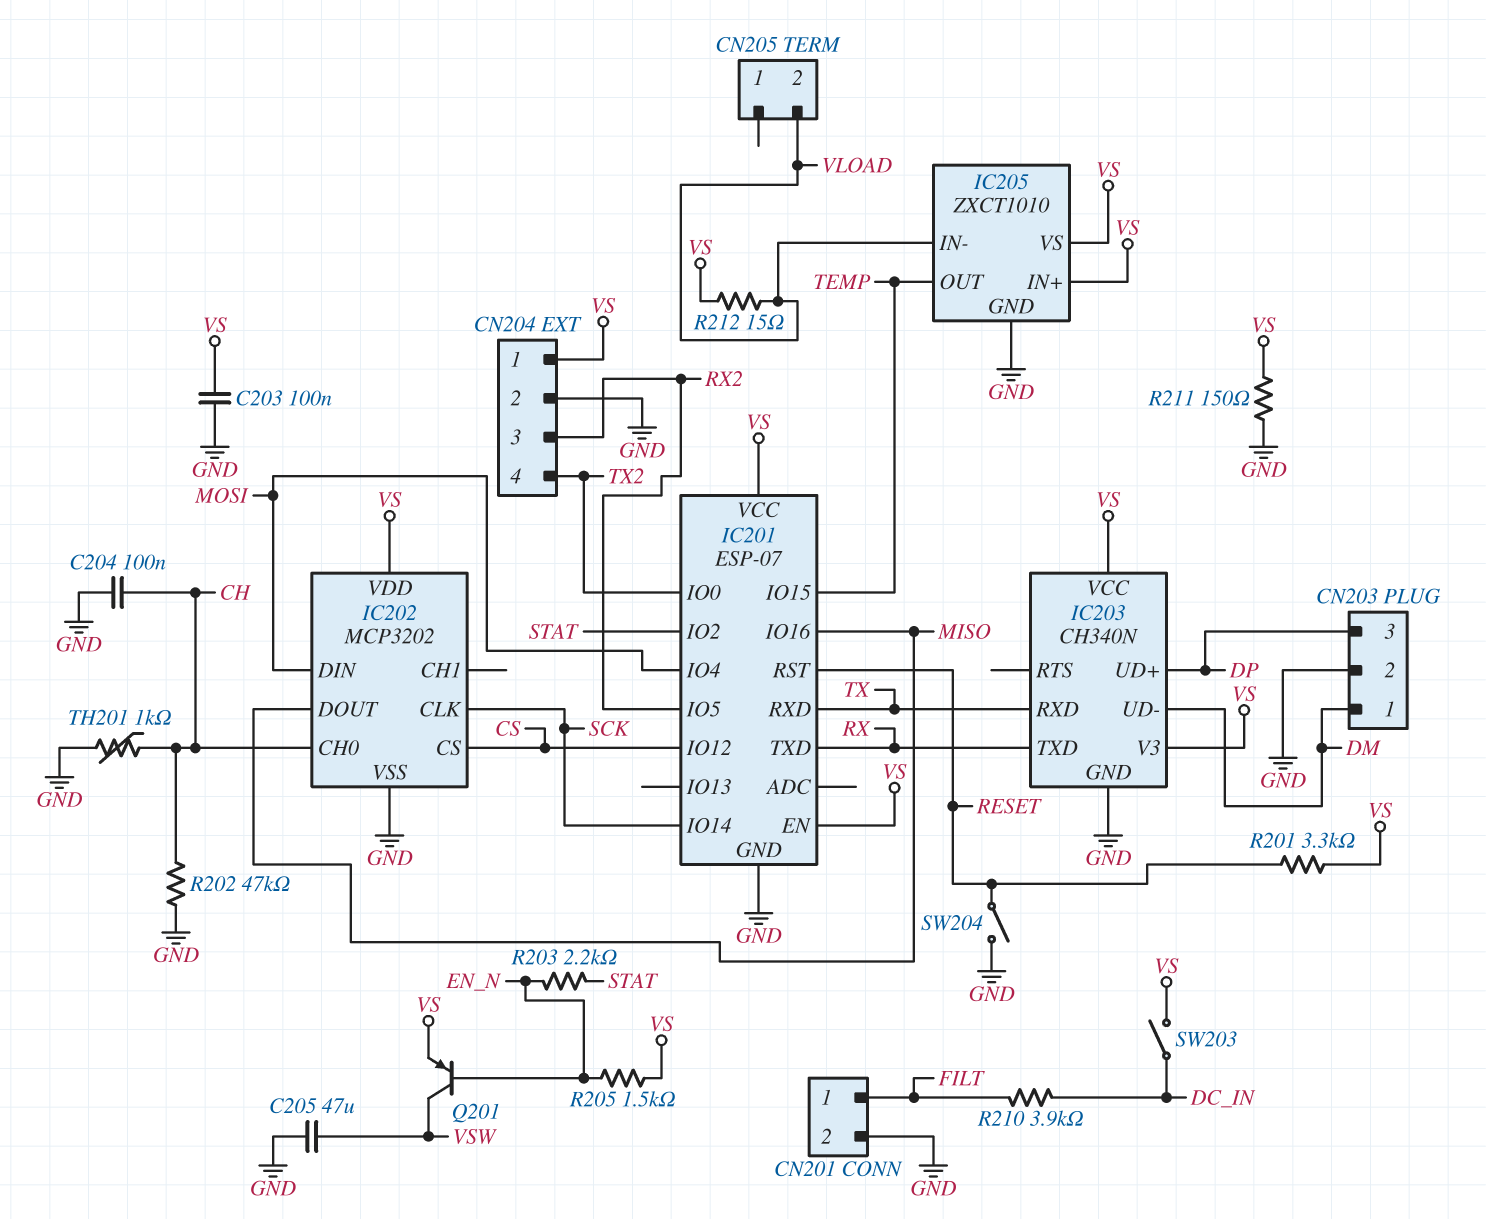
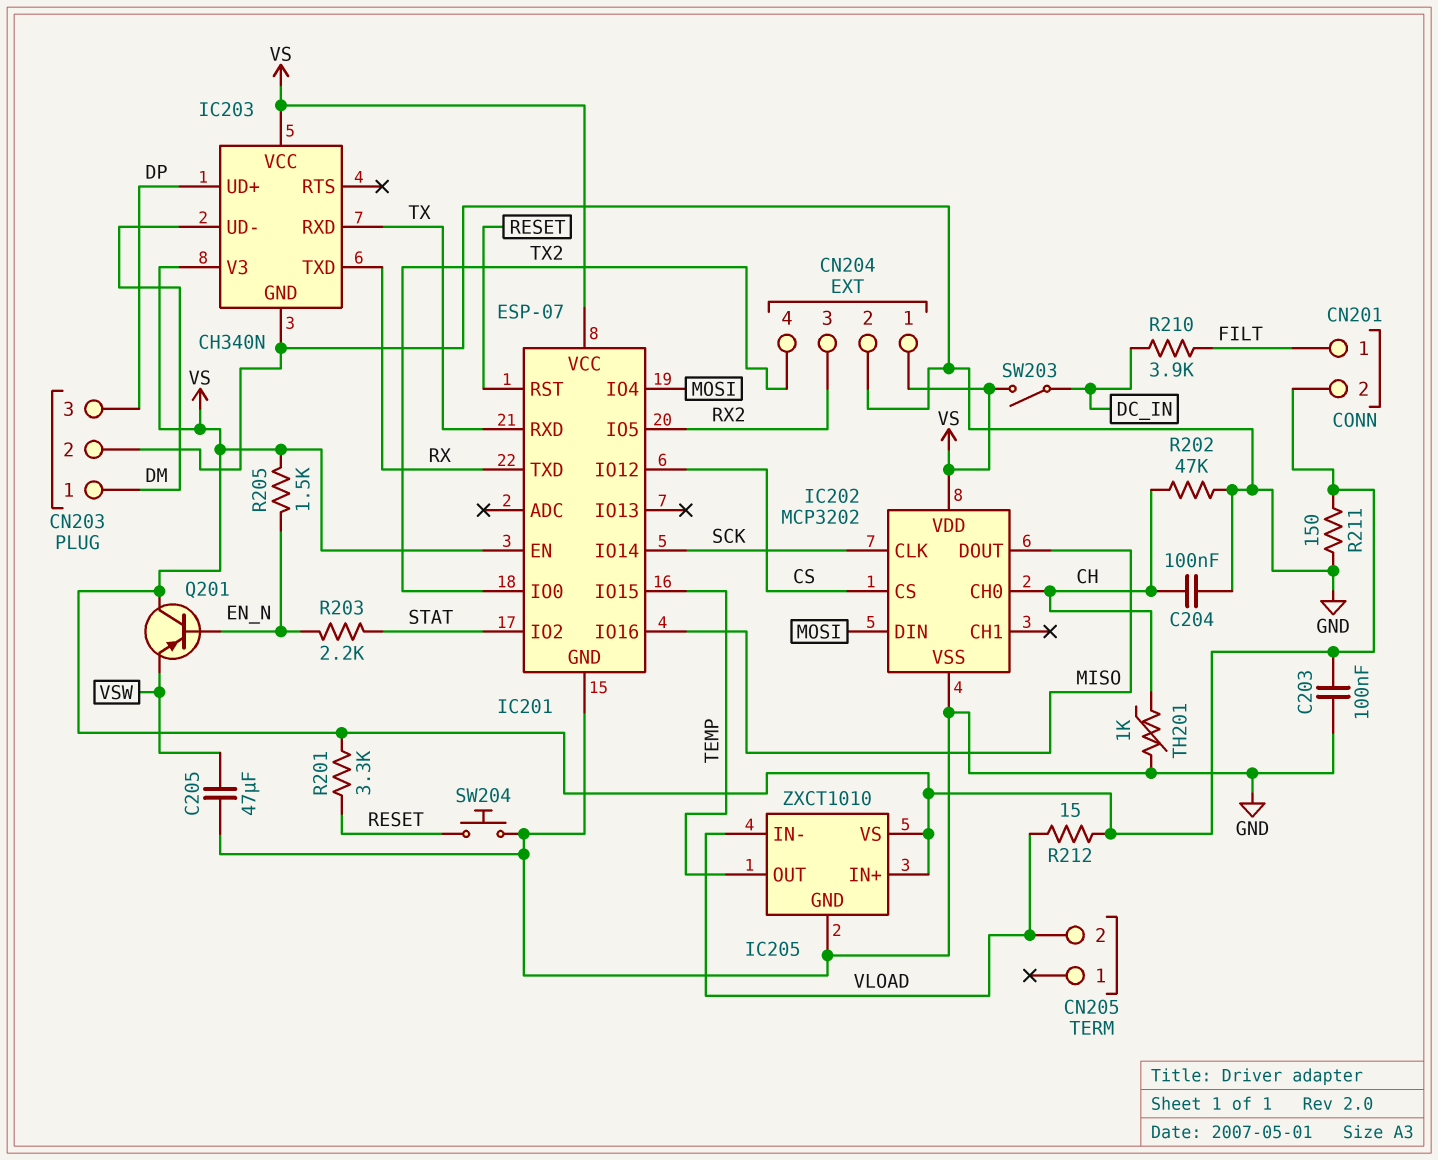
CN201 pin 2: GND -> VS
Q201: PNP (B EN_N, C VSW, E VS) -> PNP (B EN_N, C VS, E VSW)
SW204: switch (GND, RESET) -> button (GND, RESET)

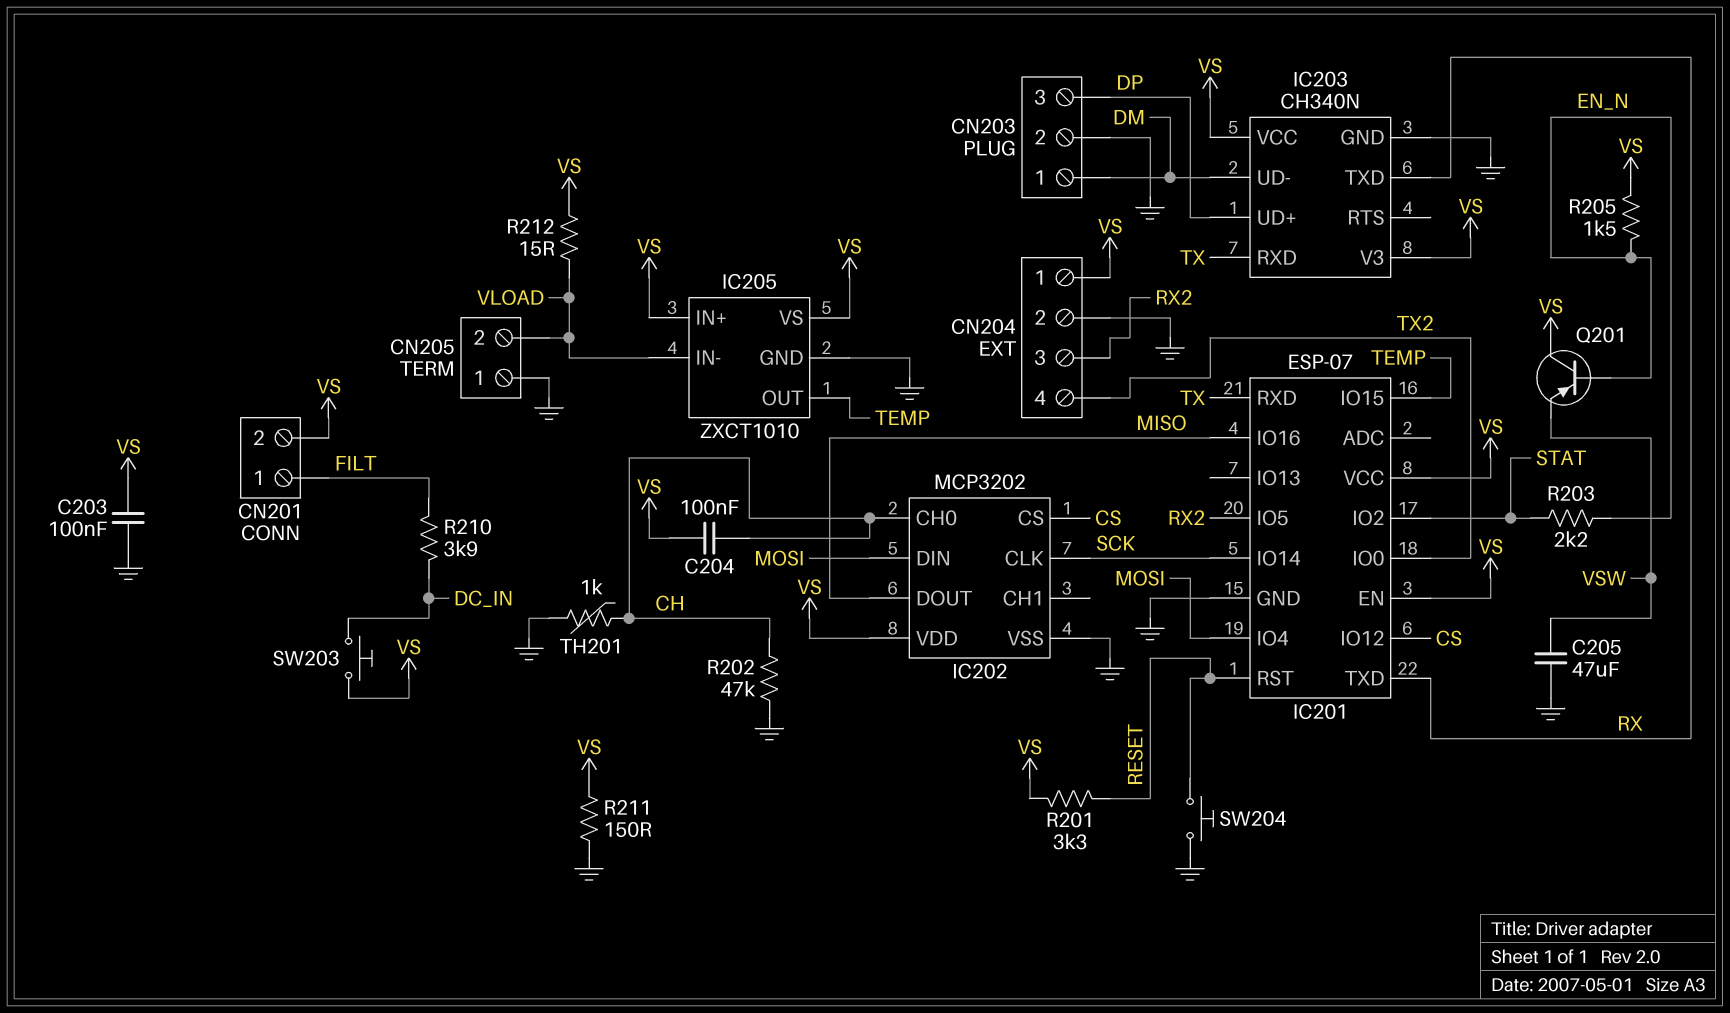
C204: 100nF (CH, GND) -> 100nF (CH, VS)
CN205 pin 1: none -> GND
SW203: switch (DC_IN, VS) -> button (DC_IN, VS)

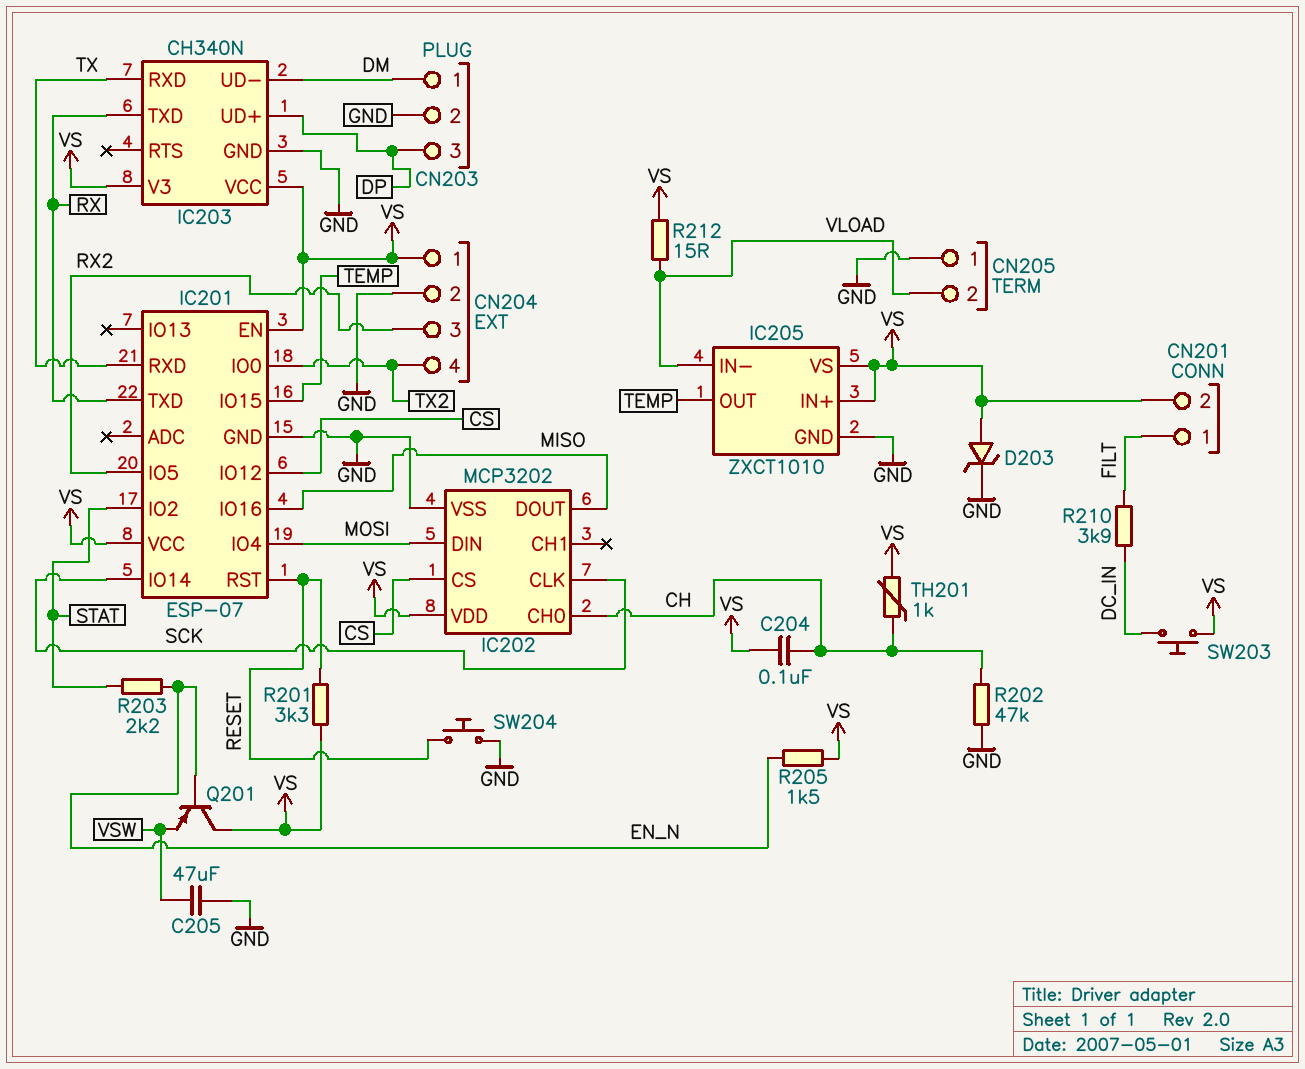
C203: 100nF (GND, VS) -> none
D203: none -> zener (A VS, K GND)
R211: 150 (GND, VS) -> none
TH201: 1k (CH, GND) -> 1k (CH, VS)

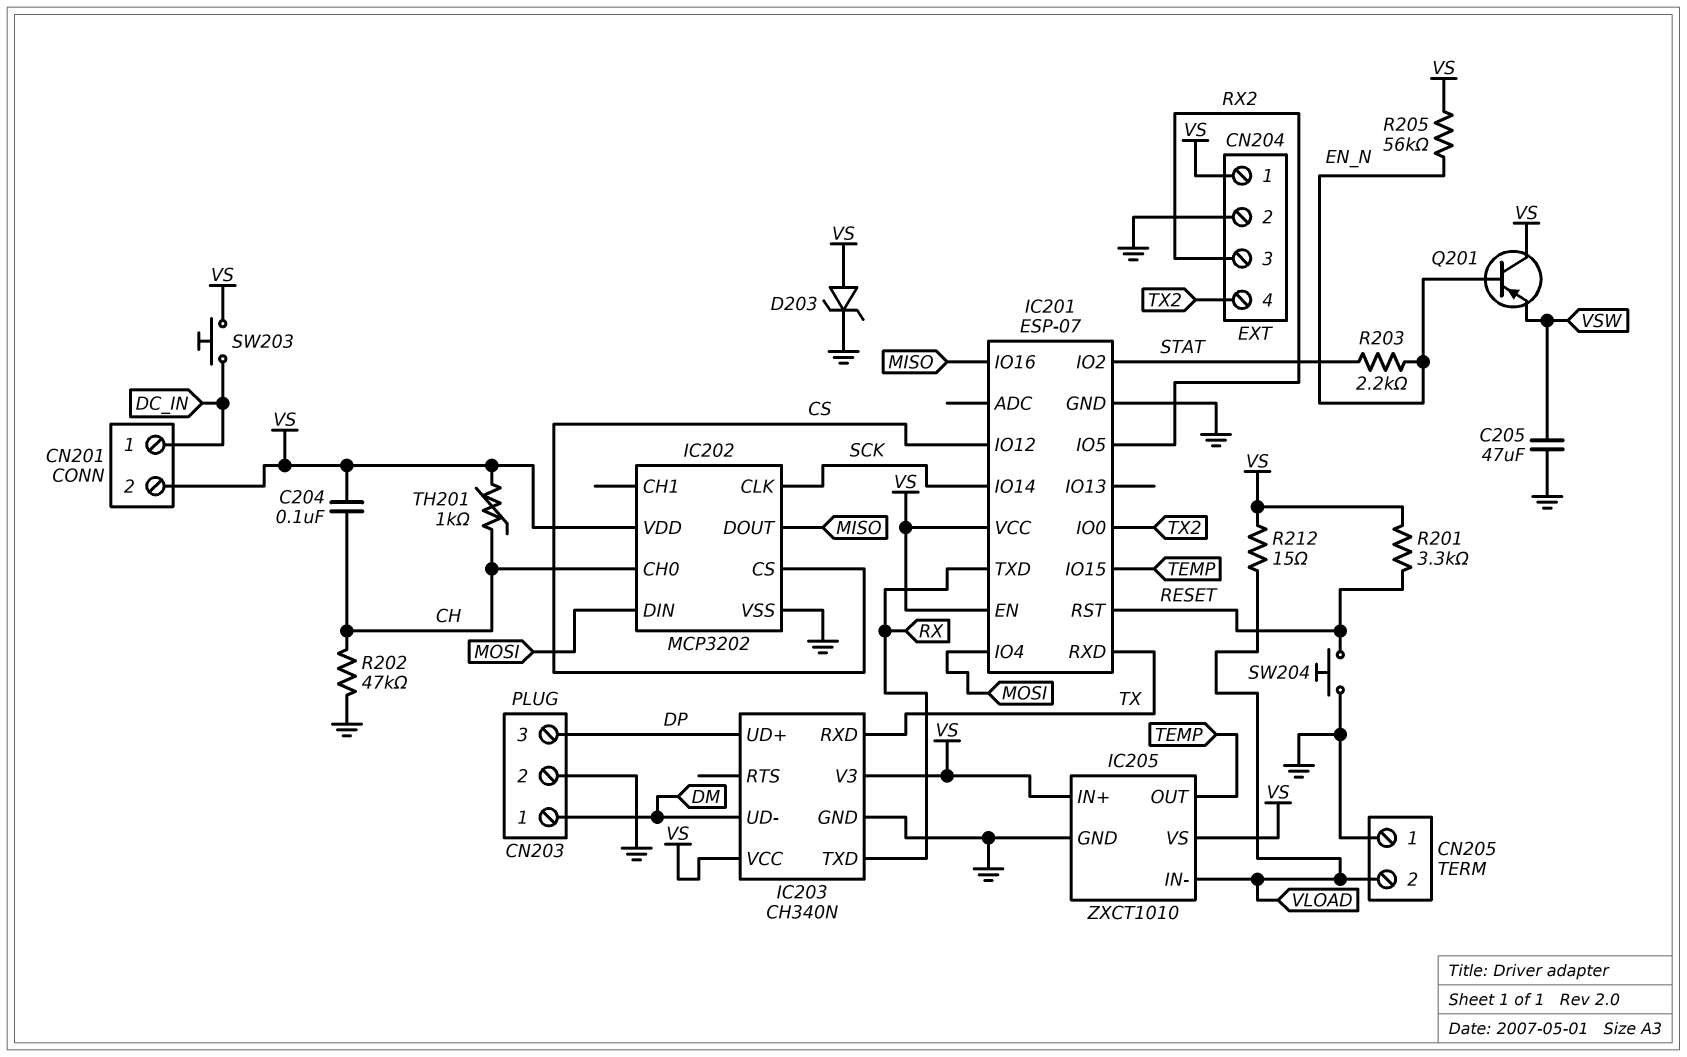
CN201 pin 1: FILT -> DC_IN
R205: 1.5k (EN_N, VS) -> 56k (EN_N, VS)
R210: 3.9k (DC_IN, FILT) -> none

